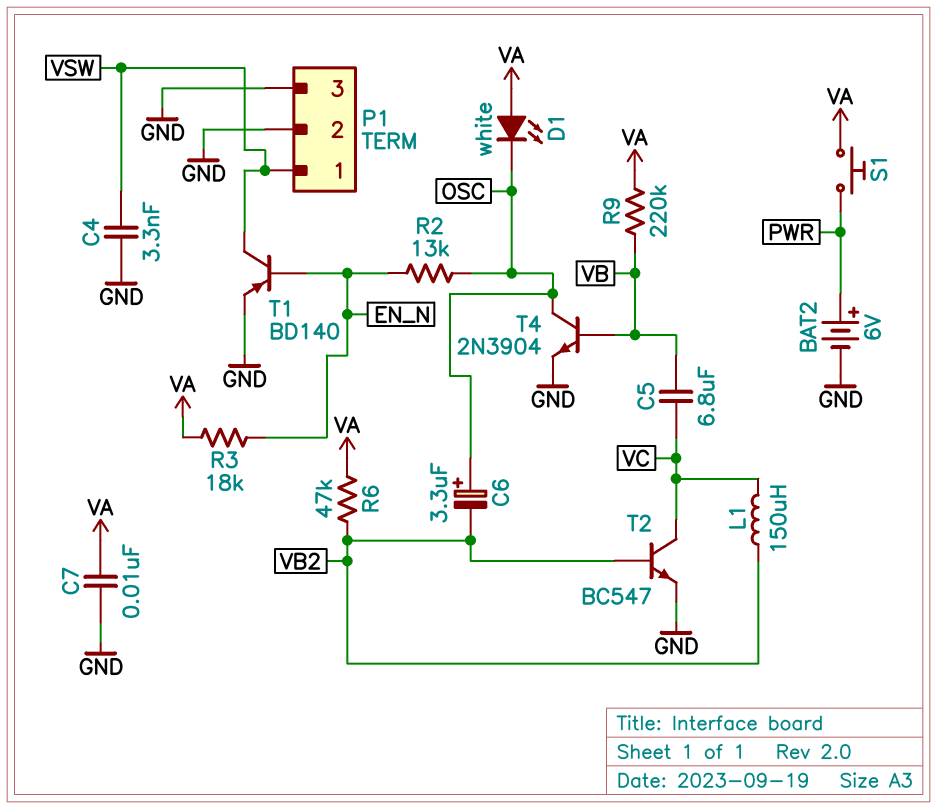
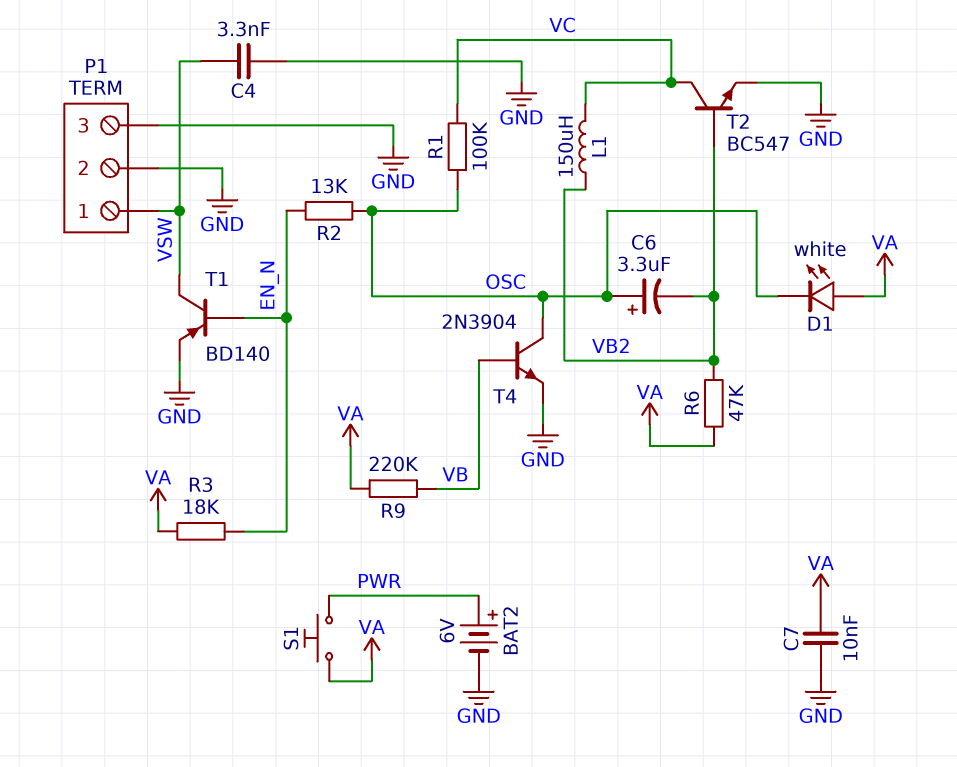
C5: 6.8uF (VB, VC) -> none
R1: none -> 100k (OSC, VC)

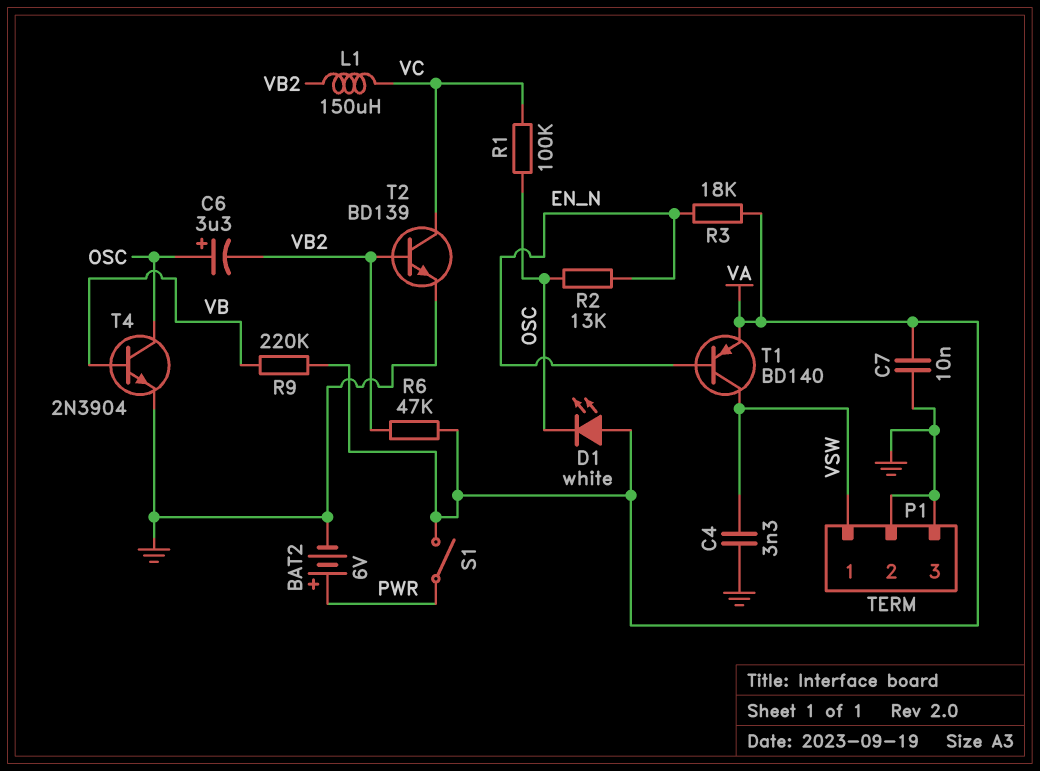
S1: button (PWR, VA) -> switch (PWR, VA)
T1: PNP BD140 (B EN_N, C VSW, E GND) -> PNP BD140 (B EN_N, C VSW, E VA)
T2: NPN BC547 (B VB2, C VC, E GND) -> NPN BD139 (B VB2, C VC, E GND)

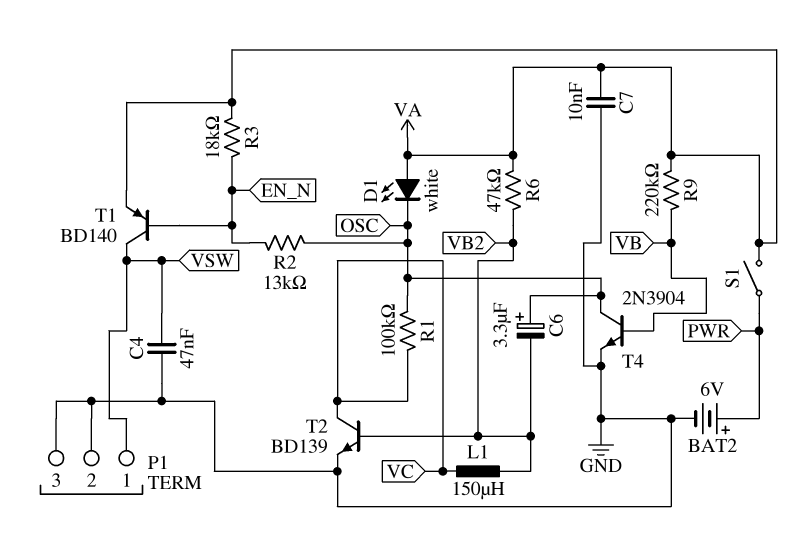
C4: 3.3nF (GND, VSW) -> 47nF (GND, VSW)

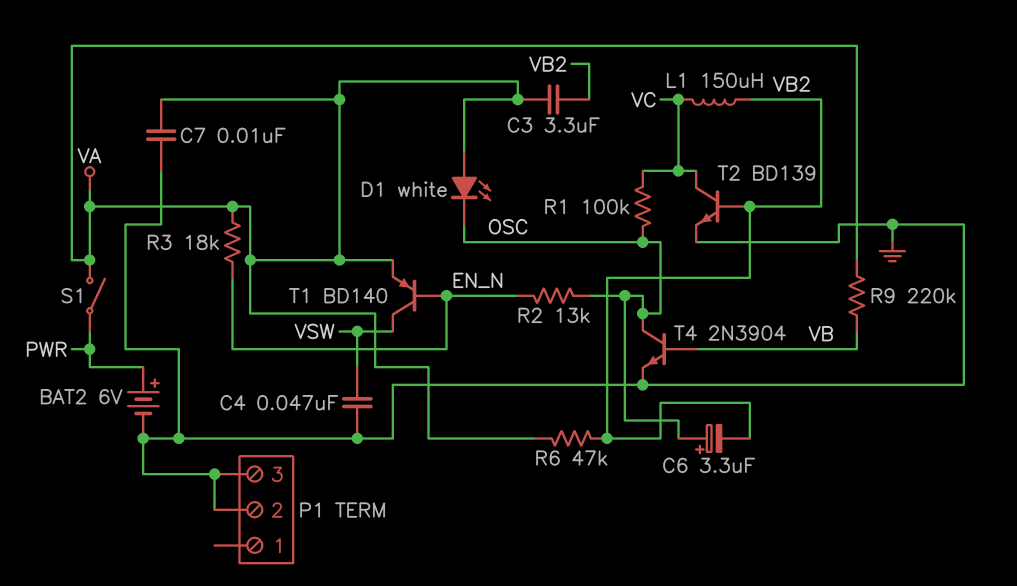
C3: none -> 3.3uF (VA, VB2)
P1 pin 1: VSW -> none

